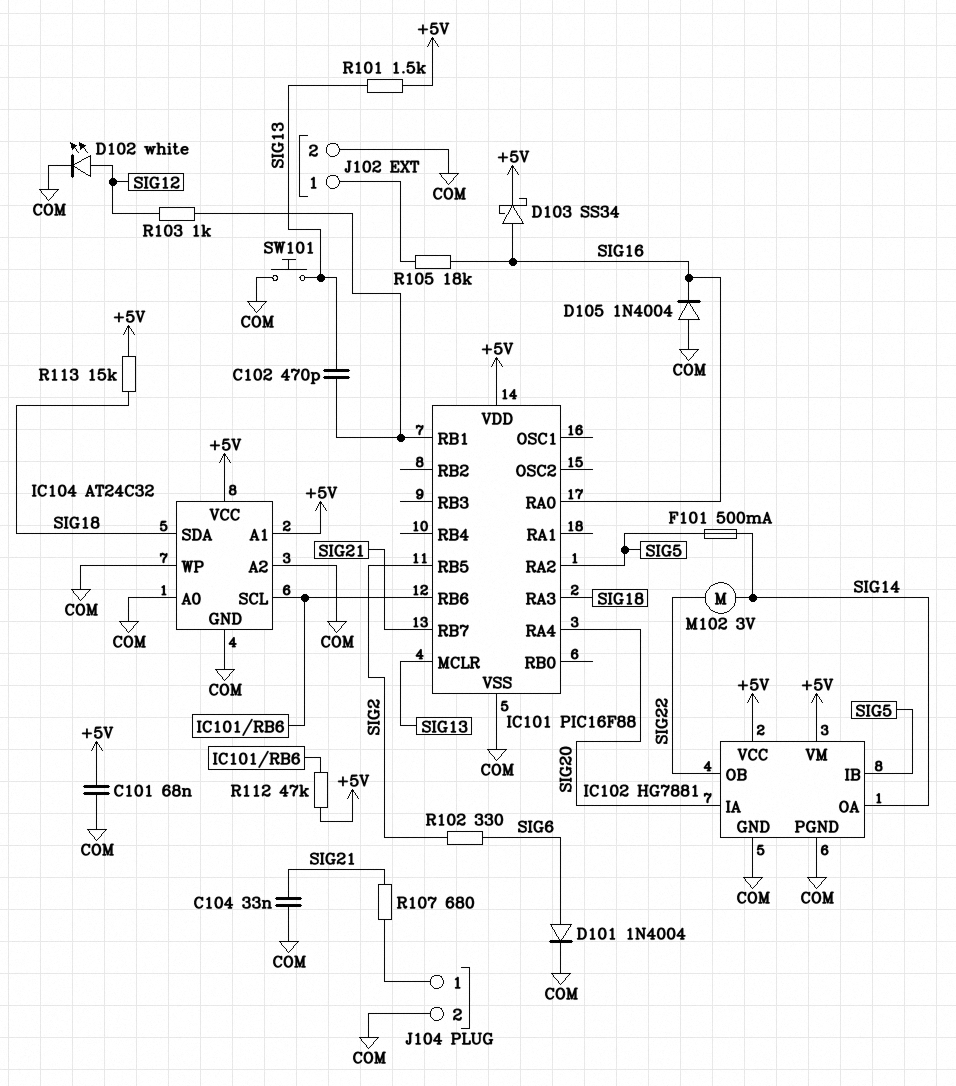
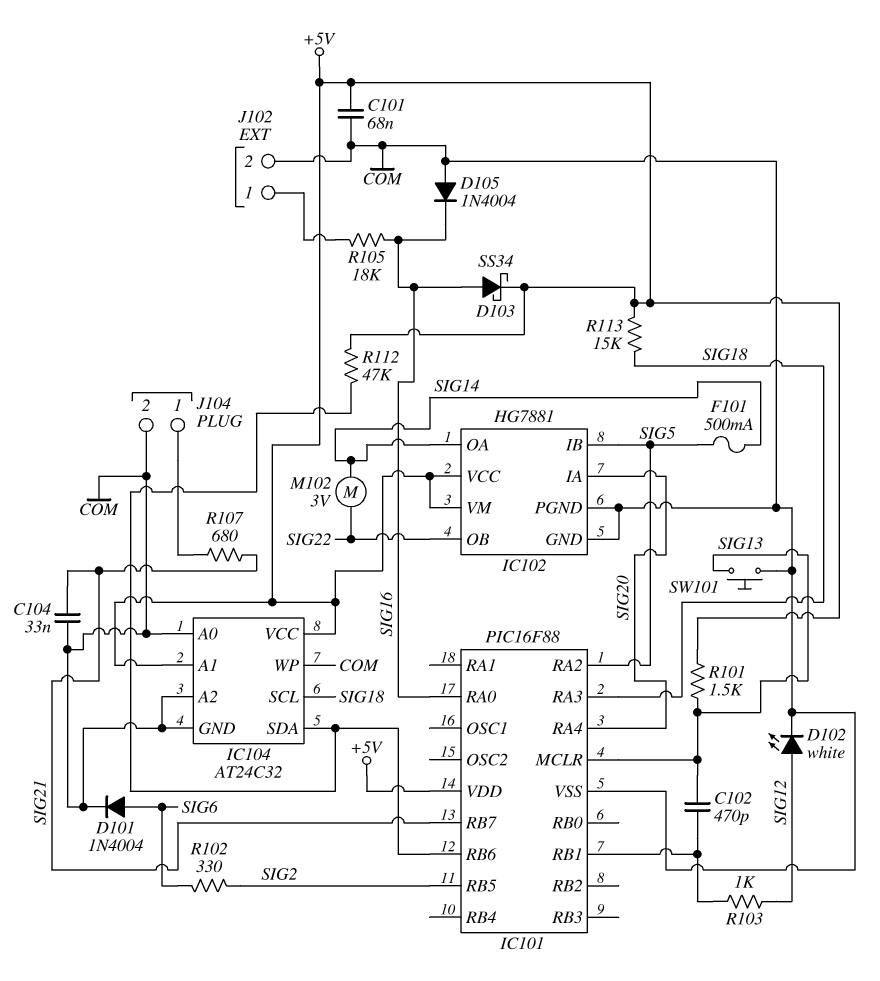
IC104 pin SCL: IC101/RB6 -> SIG18
IC104 pin SDA: SIG18 -> IC101/RB6

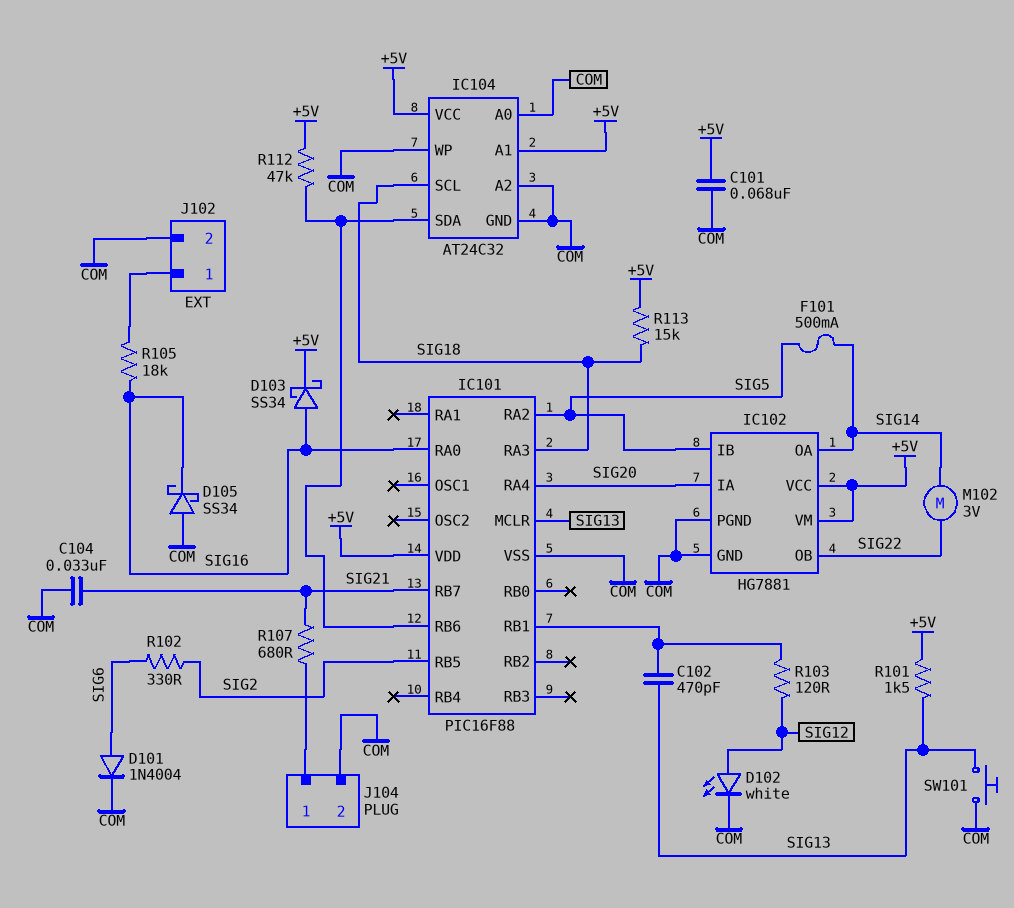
D105: diode 1N4004 (A COM, K SIG16) -> schottky SS34 (A COM, K SIG16)
R103: 1k (IC101/RB1, SIG12) -> 120 (IC101/RB1, SIG12)

